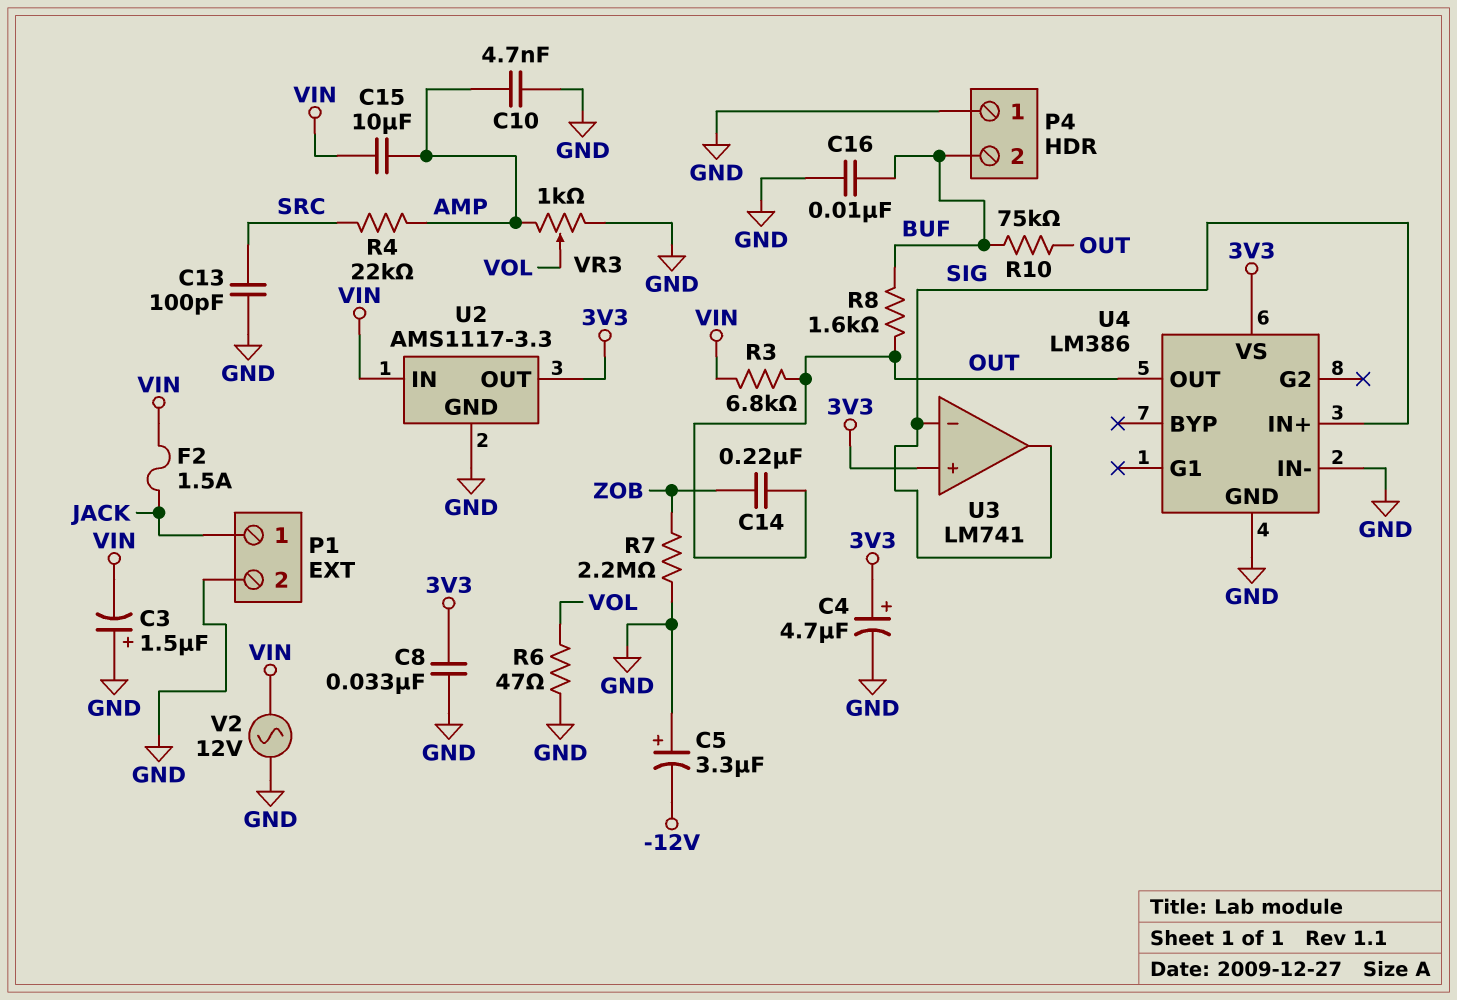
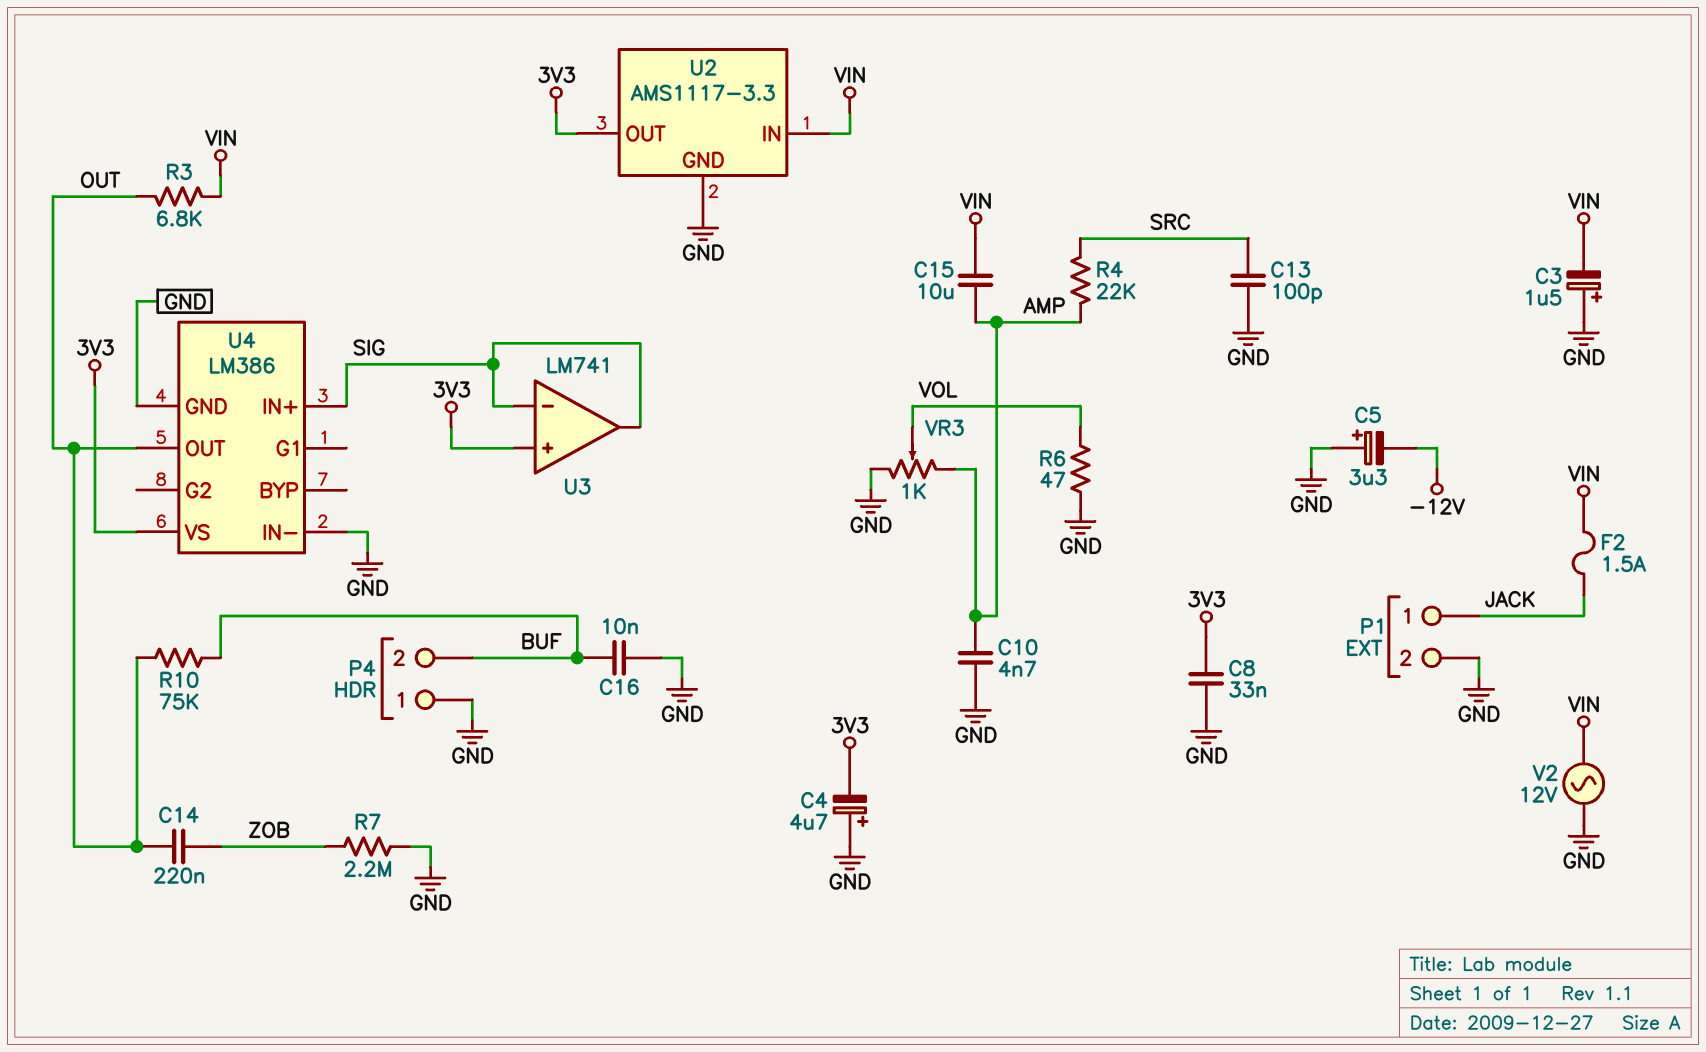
C4: 4.7uF (plus 3V3, minus GND) -> 4.7uF (plus GND, minus 3V3)
R8: 1.6k (BUF, OUT) -> none

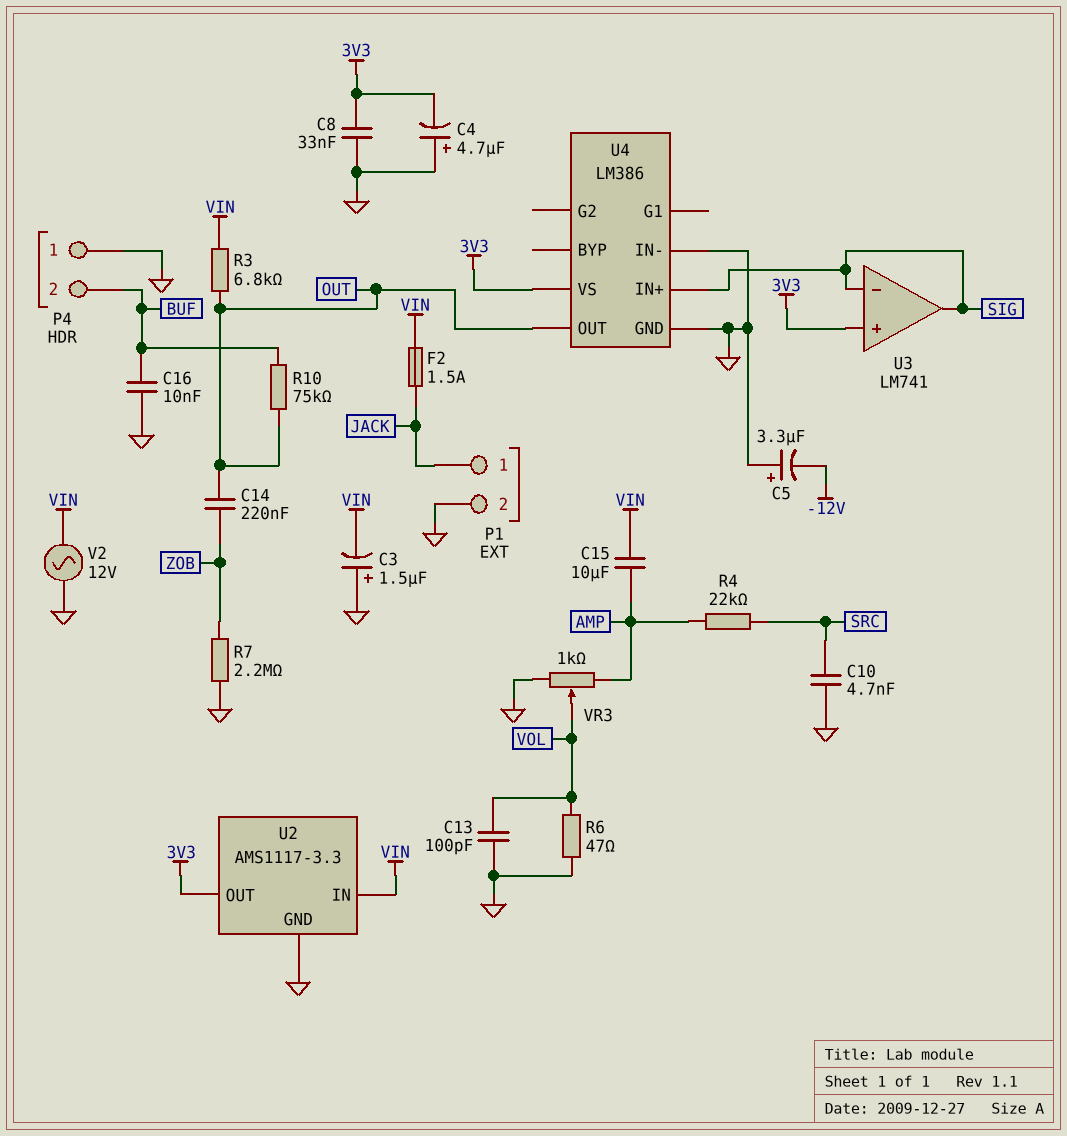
C10: 4.7nF (AMP, GND) -> 4.7nF (GND, SRC)
C13: 100pF (GND, SRC) -> 100pF (GND, VOL)

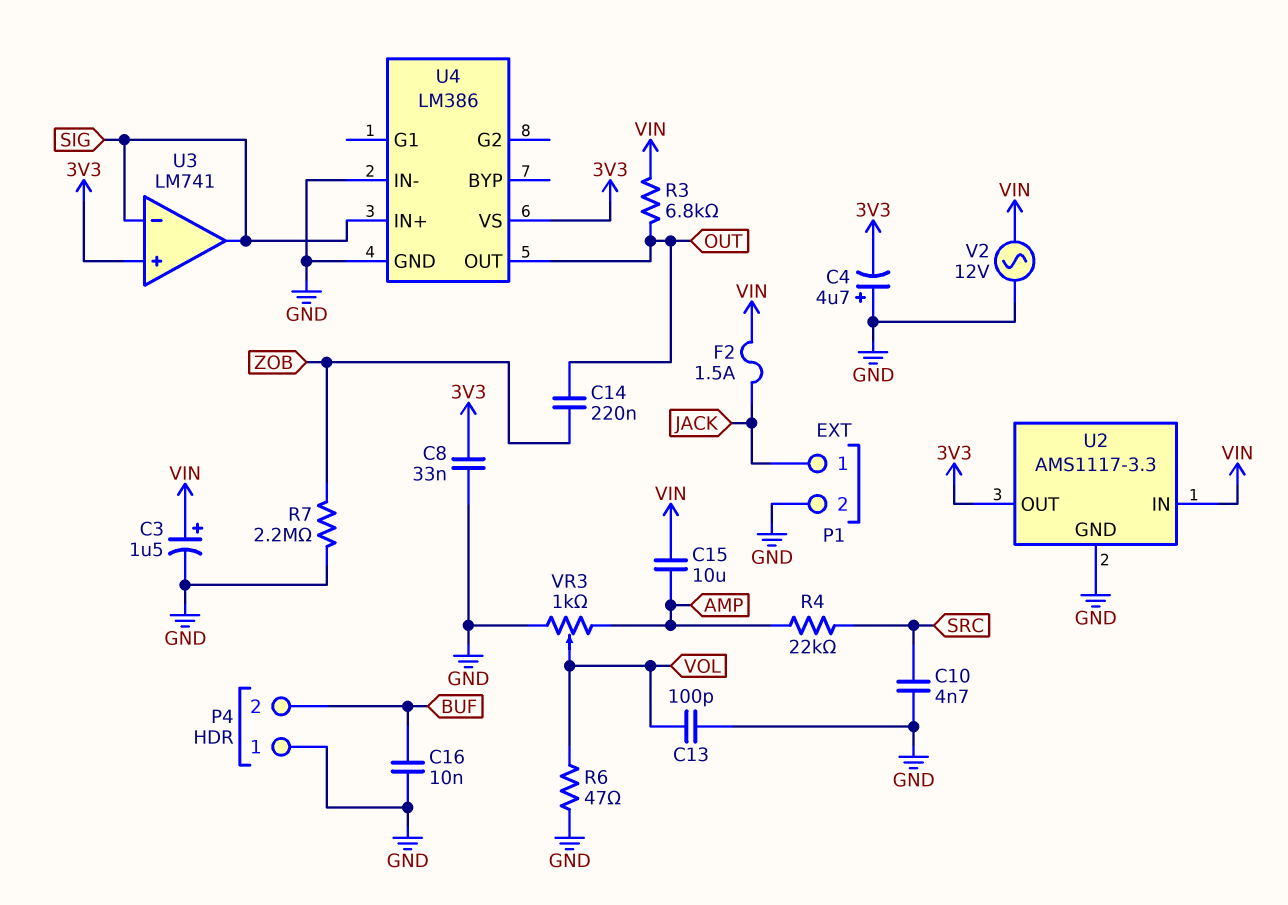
C3: 1.5uF (plus GND, minus VIN) -> 1.5uF (plus VIN, minus GND)
C5: 3.3uF (plus GND, minus -12V) -> none
R10: 75k (BUF, OUT) -> none

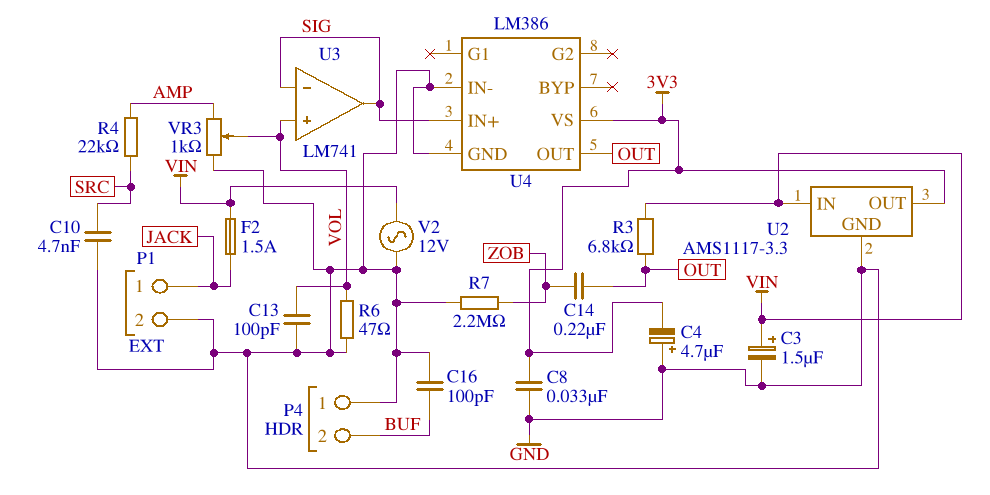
C15: 10uF (AMP, VIN) -> none
C16: 10nF (BUF, GND) -> 100pF (BUF, GND)
U3 pin in+: 3V3 -> VOL

